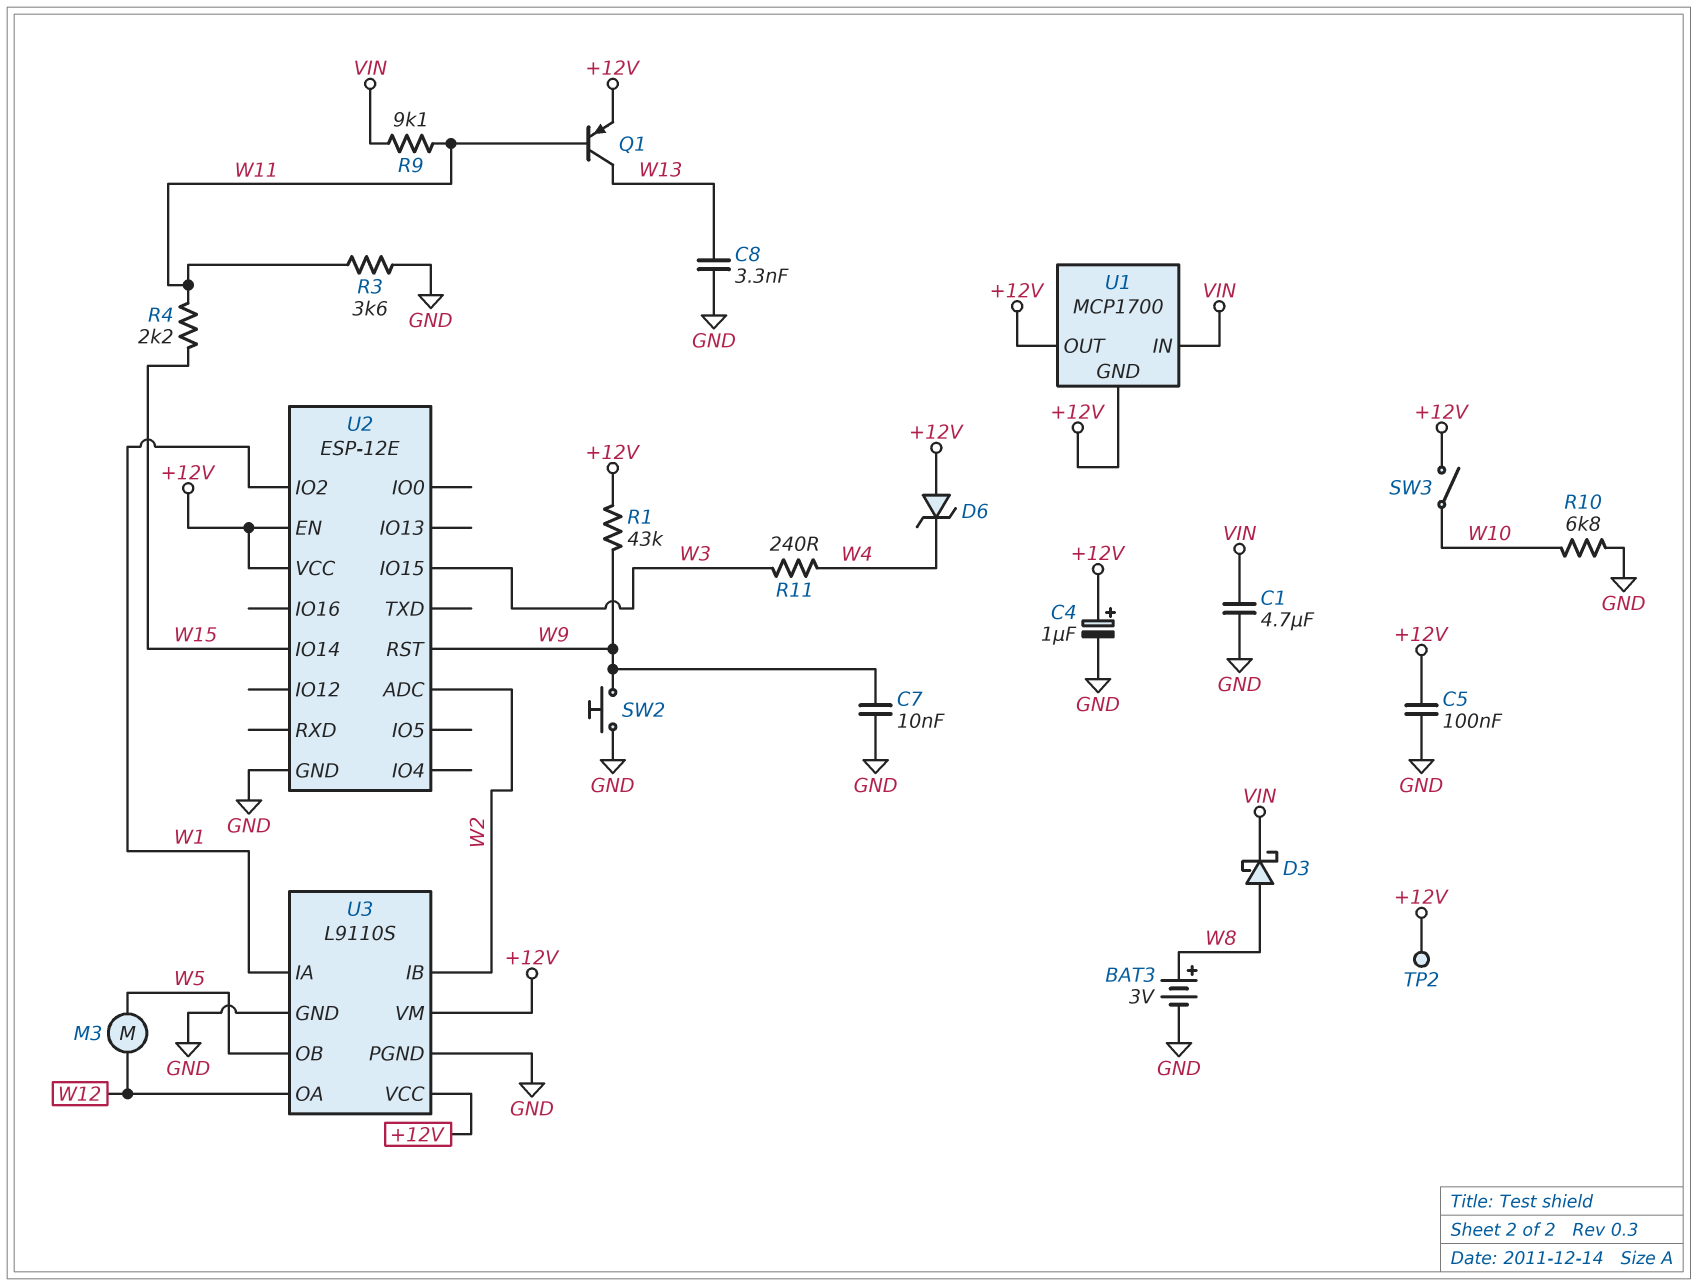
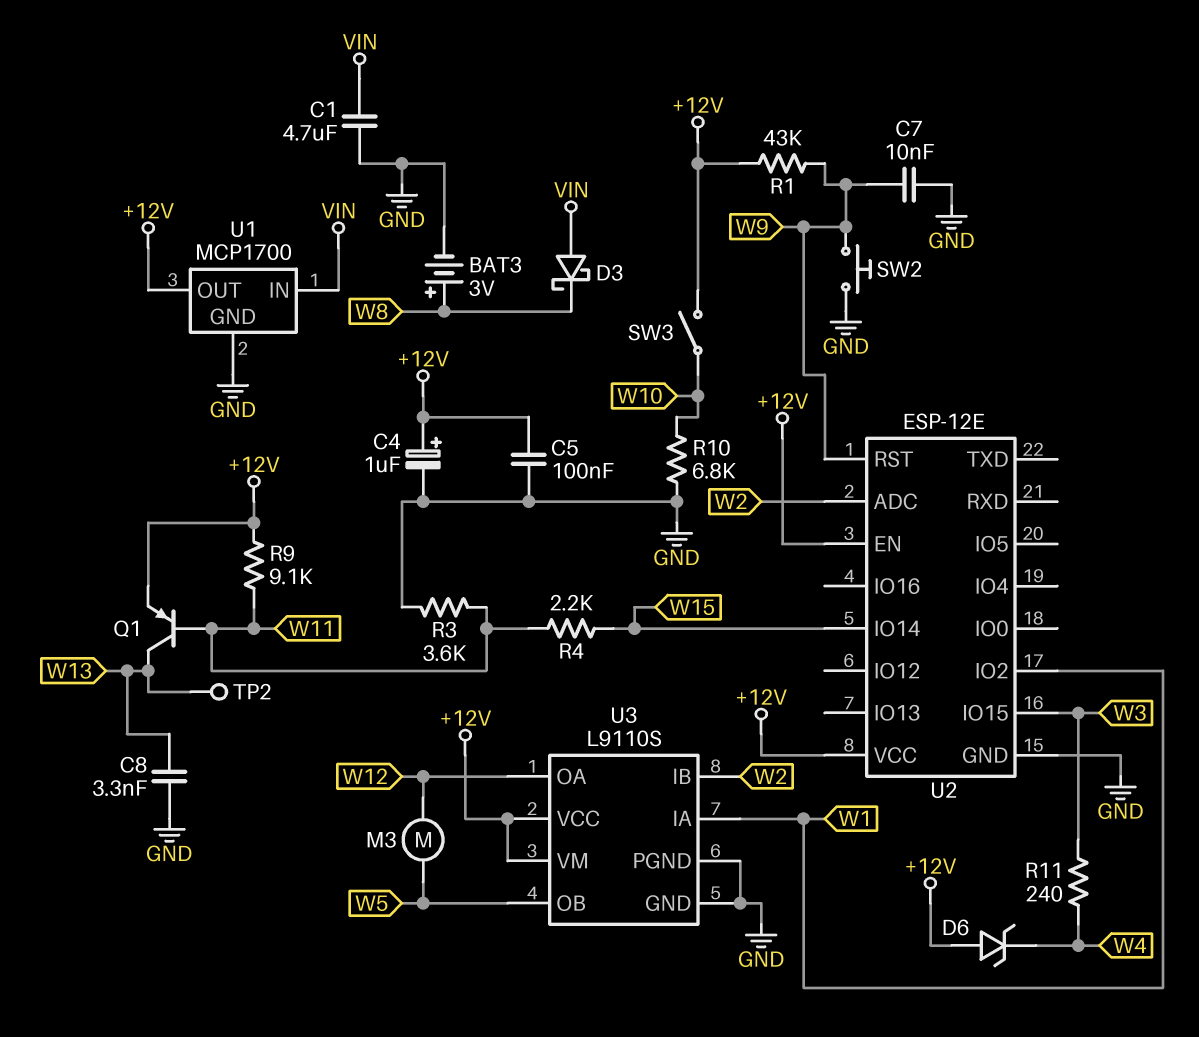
D3: schottky (A W8, K VIN) -> schottky (A VIN, K W8)
R9: 9.1k (VIN, W11) -> 9.1k (+12V, W11)
TP2: test point (+12V) -> test point (W13)
U1 pin GND: +12V -> GND

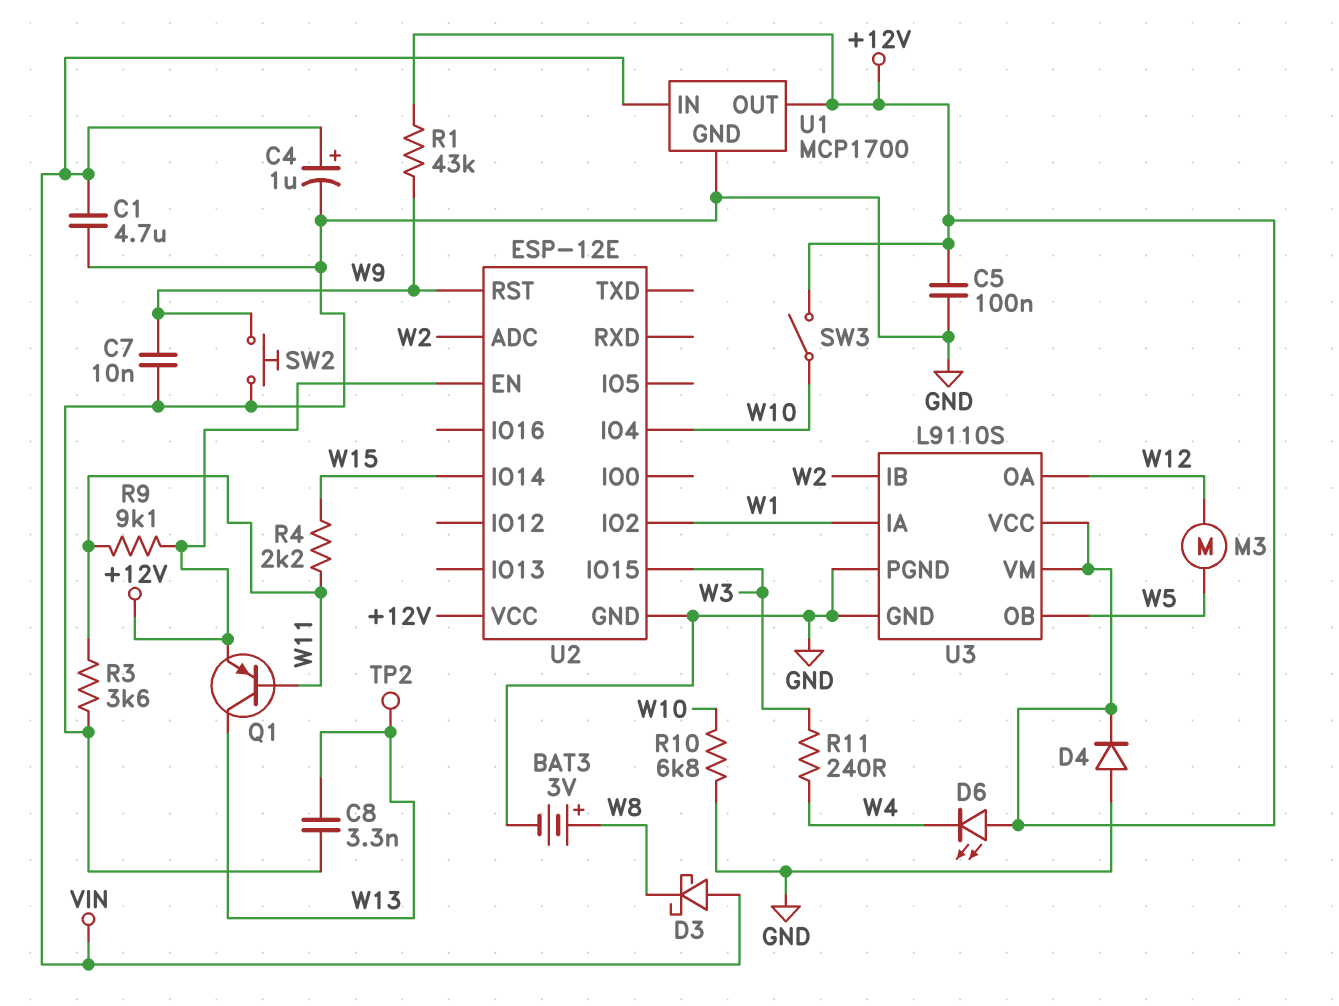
C4: 1uF (plus +12V, minus GND) -> 1uF (plus VIN, minus GND)
D4: none -> diode (A GND, K +12V)
D6: zener (A +12V, K W4) -> LED (A +12V, K W4)
U2 pin IO4: none -> W10

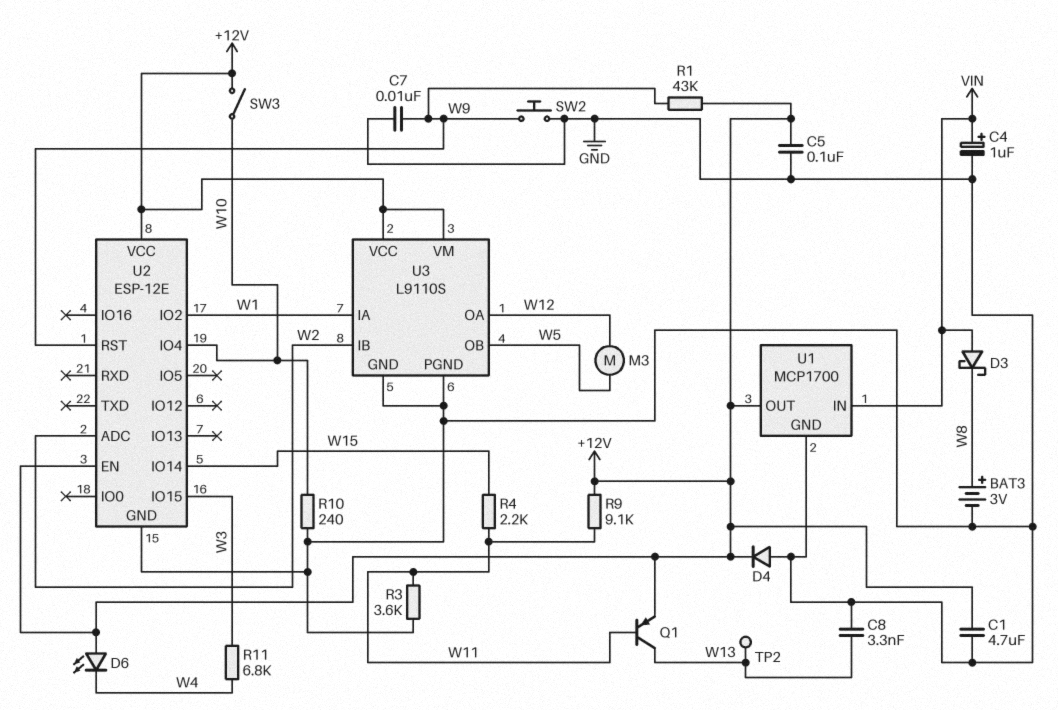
C1: 4.7uF (GND, VIN) -> 4.7uF (+12V, GND)
R10: 6.8k (GND, W10) -> 240 (GND, W10)
R11: 240 (W3, W4) -> 6.8k (W3, W4)

